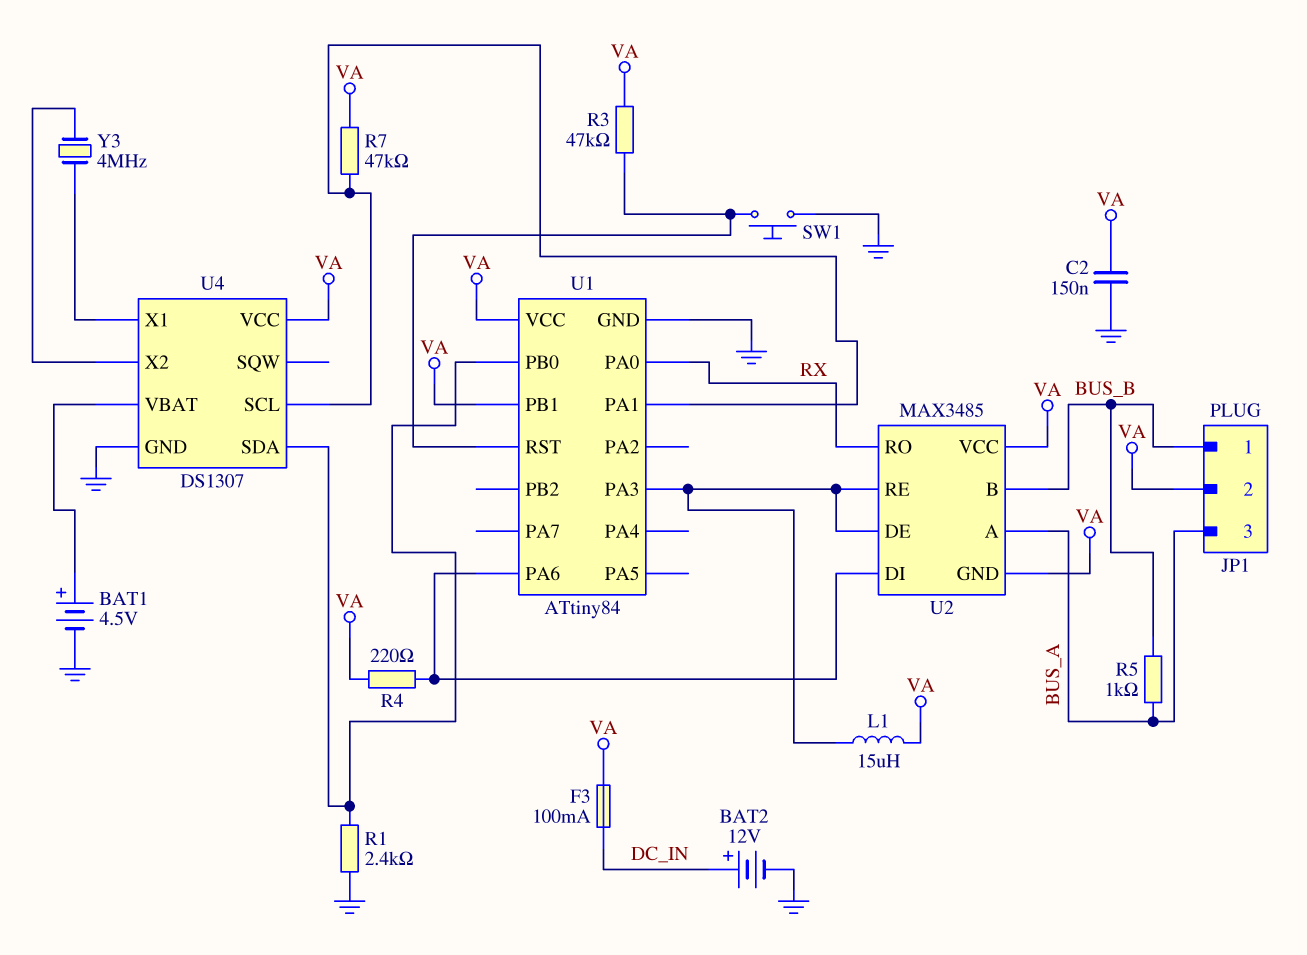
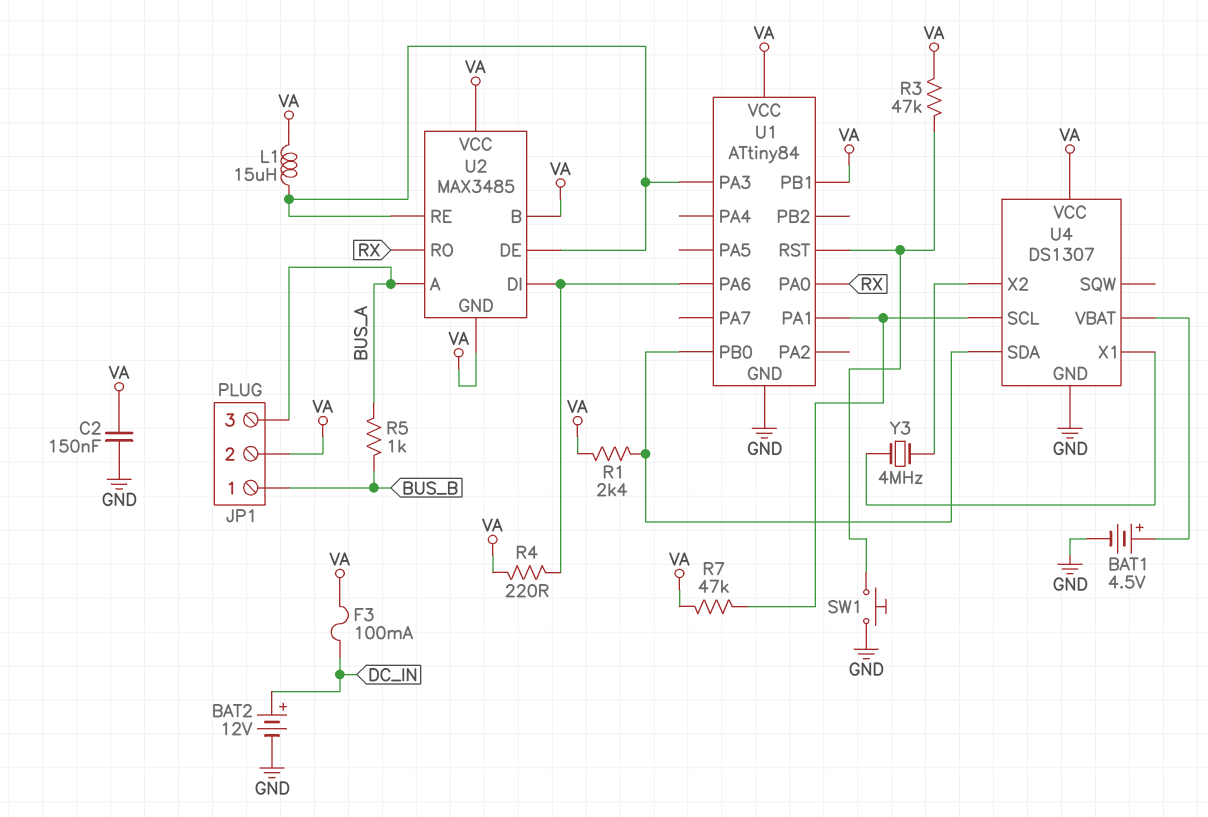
R1: 2.4k (GND, U1/PB0) -> 2.4k (U1/PB0, VA)
U2 pin B: BUS_B -> VA

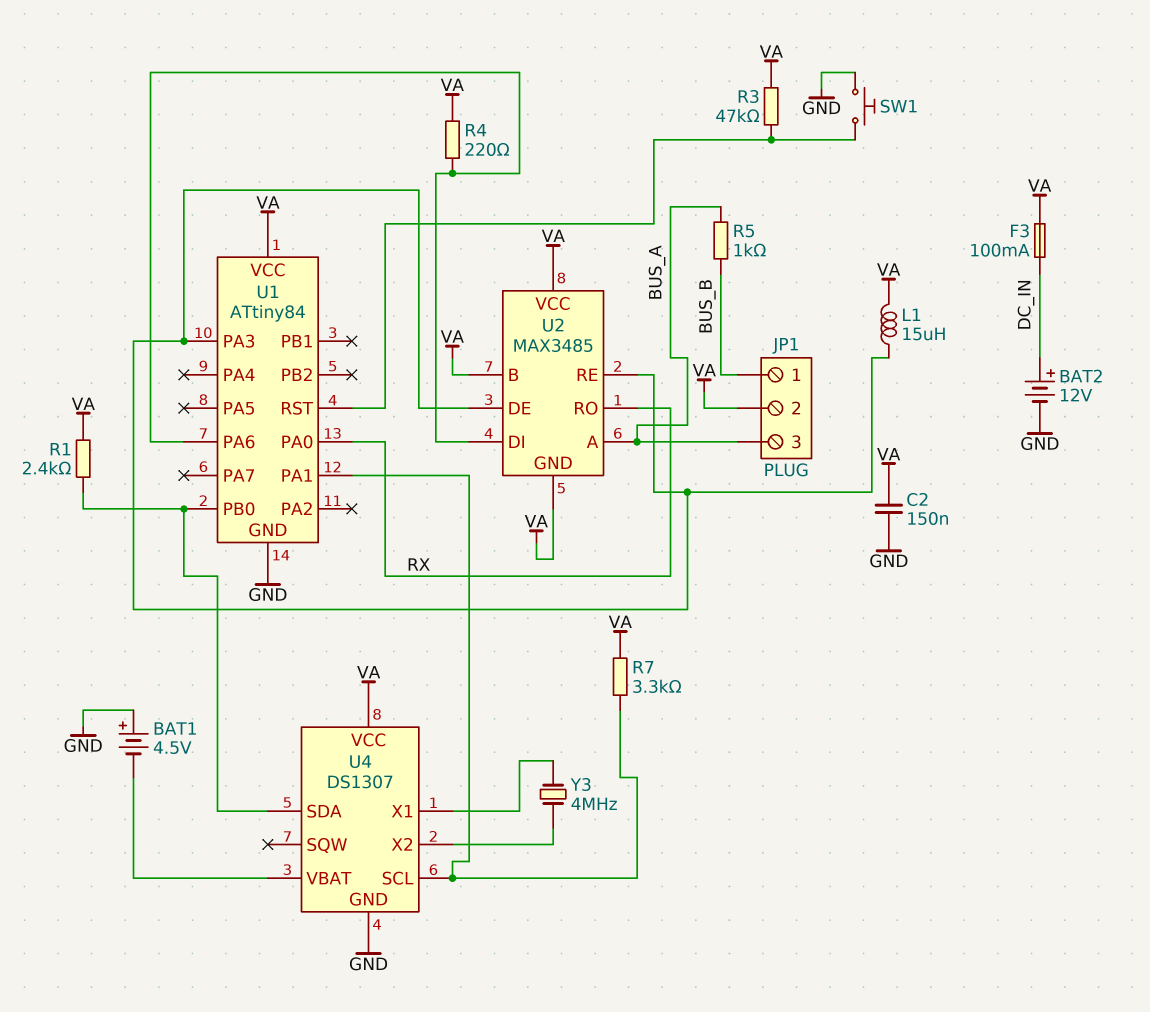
BAT1: 4.5V (plus U4/VBAT, minus GND) -> 4.5V (plus GND, minus U4/VBAT)
R7: 47k (U1/PA1, VA) -> 3.3k (U1/PA1, VA)
U1 pin PB1: VA -> none

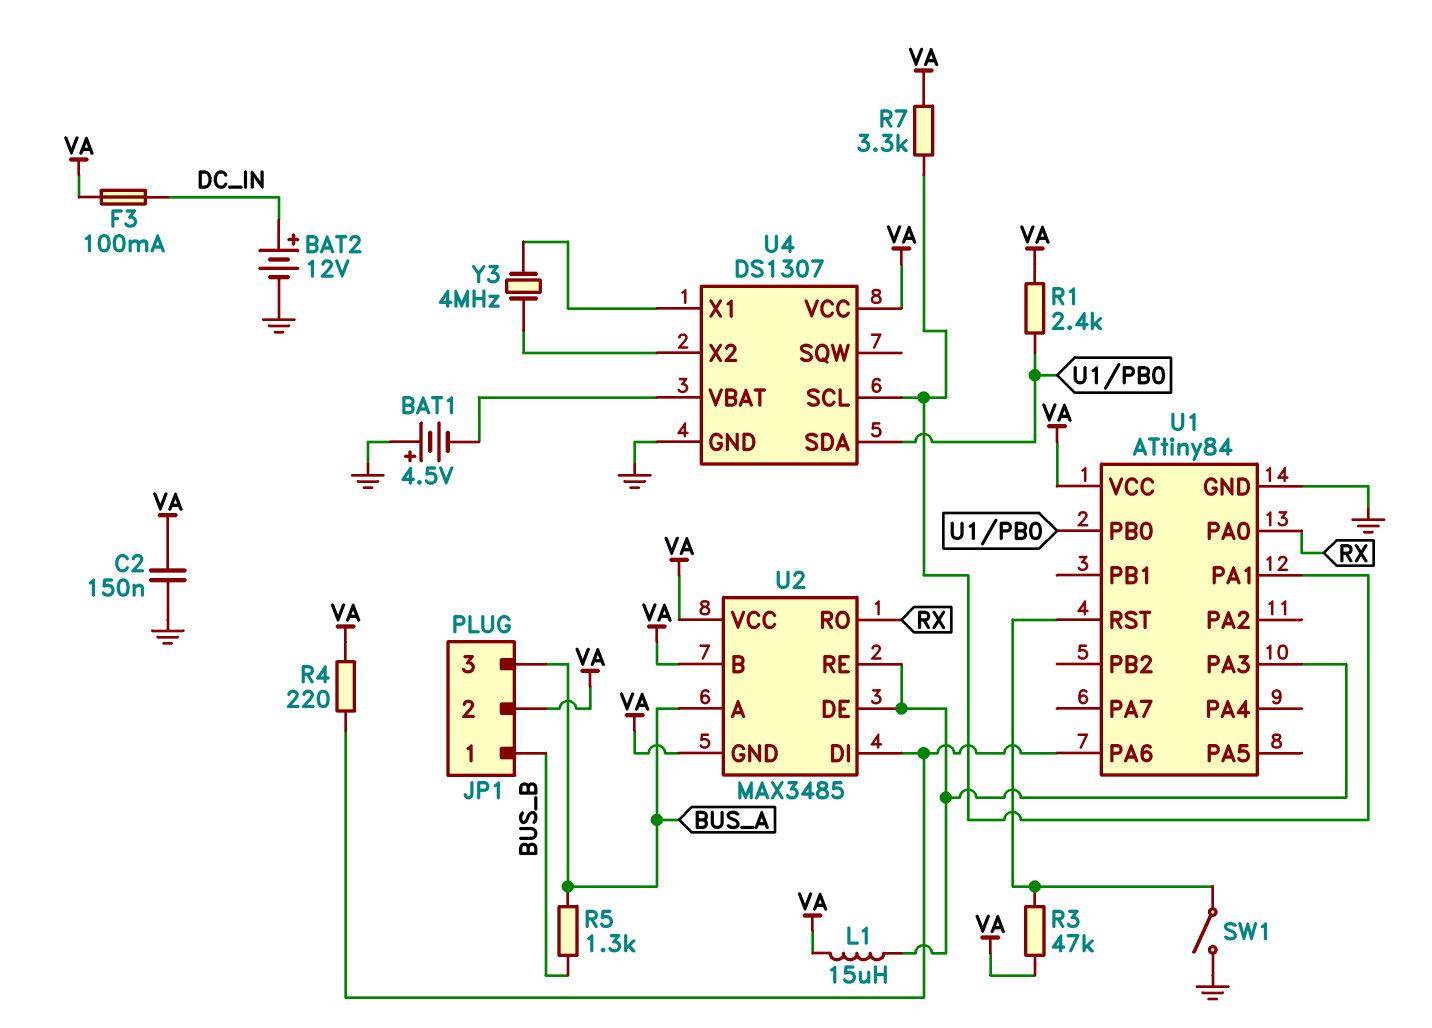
R5: 1k (BUS_A, BUS_B) -> 1.3k (BUS_A, BUS_B)
SW1: button (GND, U1/RST) -> switch (GND, U1/RST)

